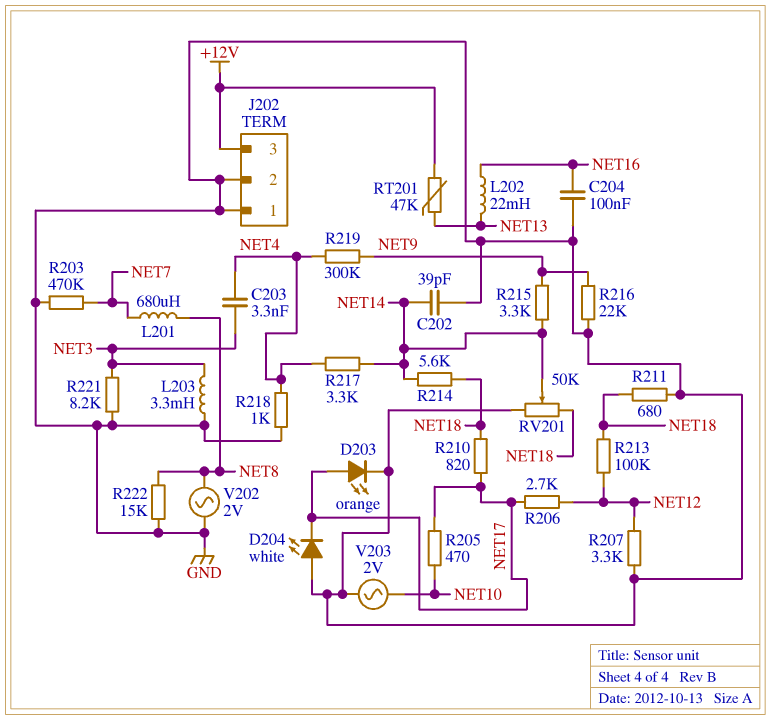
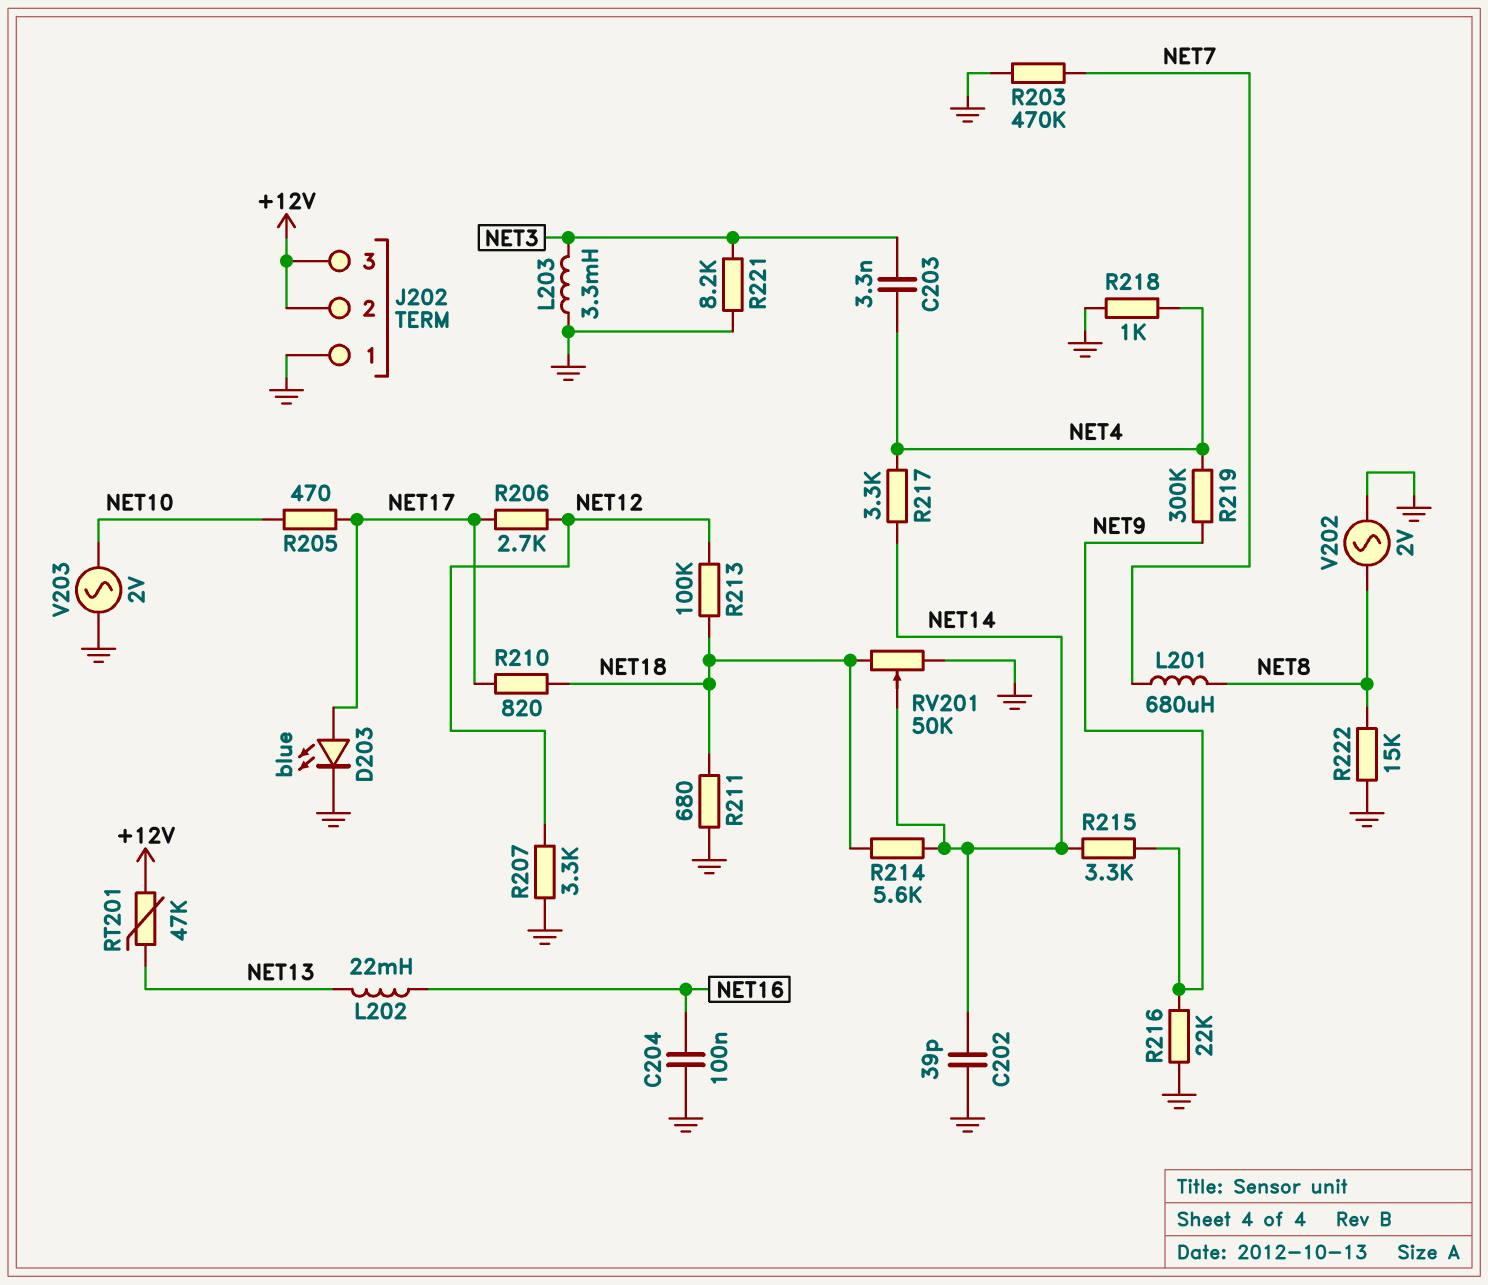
D203: LED orange (A NET17, K GND) -> LED blue (A NET17, K GND)
D204: LED white (A GND, K NET17) -> none
J202 pin 2: GND -> +12V

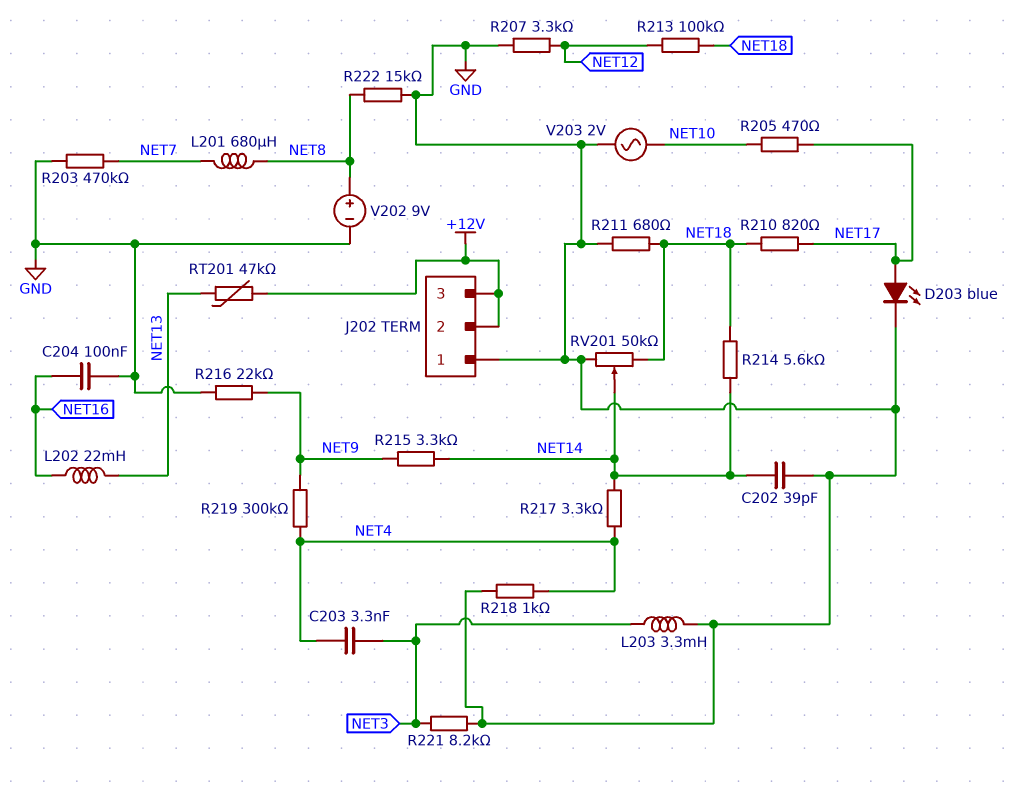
R206: 2.7k (NET12, NET17) -> none
V202: AC 2V (GND, NET8) -> 9V (plus NET8, minus GND)

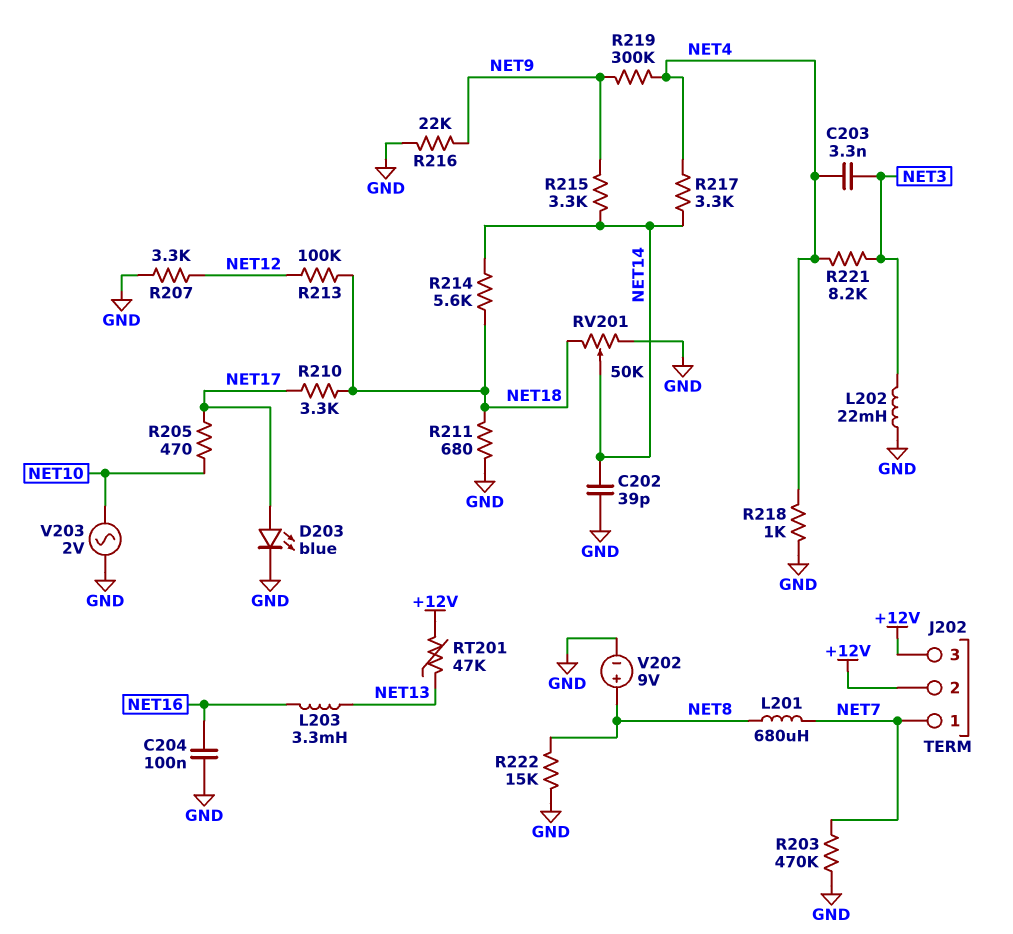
J202 pin 1: GND -> NET7
L202: 22mH (NET13, NET16) -> 22mH (GND, NET3)
L203: 3.3mH (GND, NET3) -> 3.3mH (NET13, NET16)
R210: 820 (NET17, NET18) -> 3.3k (NET17, NET18)
R221: 8.2k (GND, NET3) -> 8.2k (NET3, NET4)

